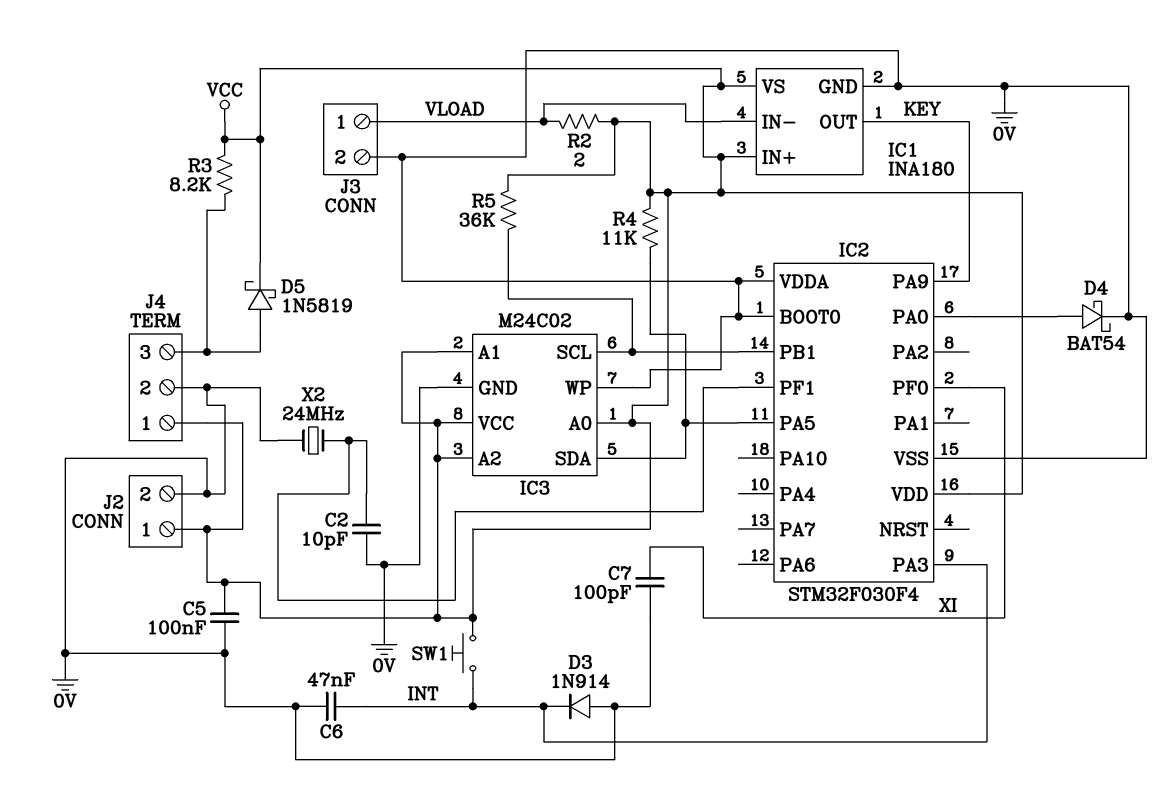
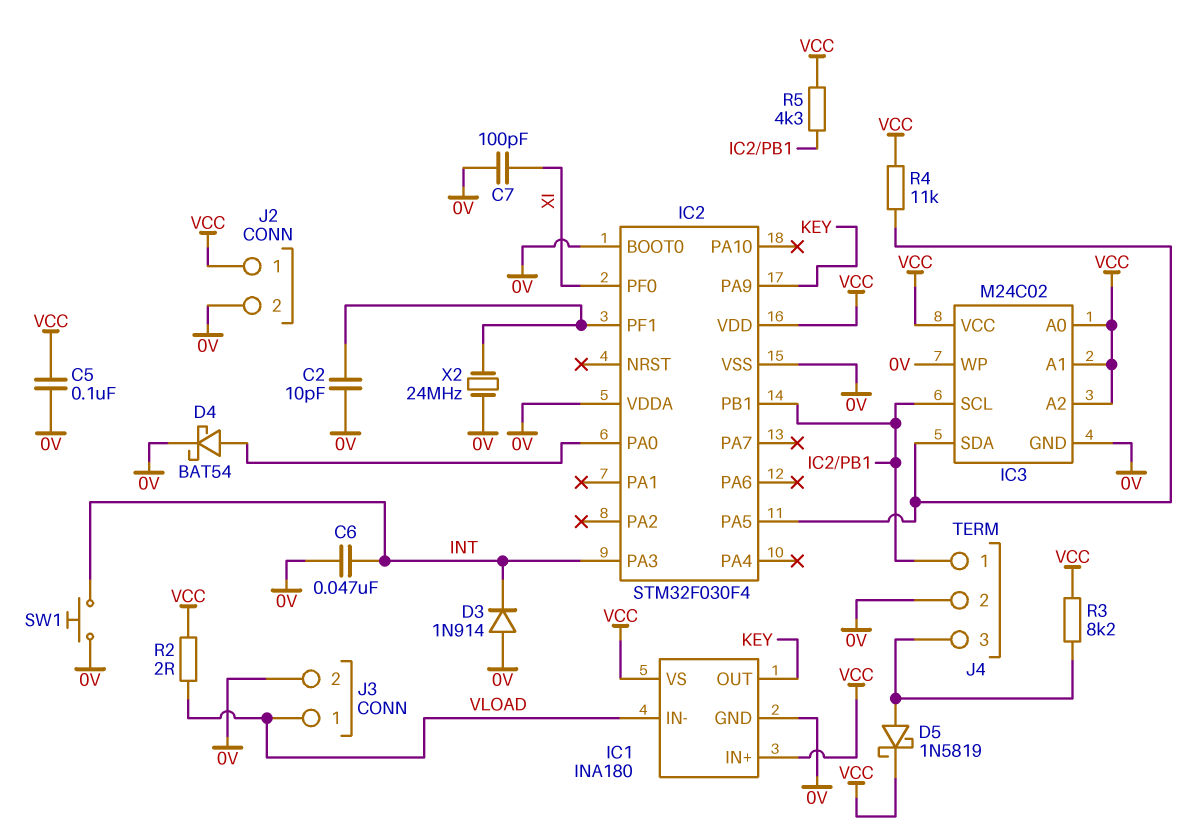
J4 pin 1: VCC -> IC2/PB1
R5: 36k (IC2/PB1, VCC) -> 4.3k (IC2/PB1, VCC)
SW1: button (INT, VCC) -> button (0V, INT)

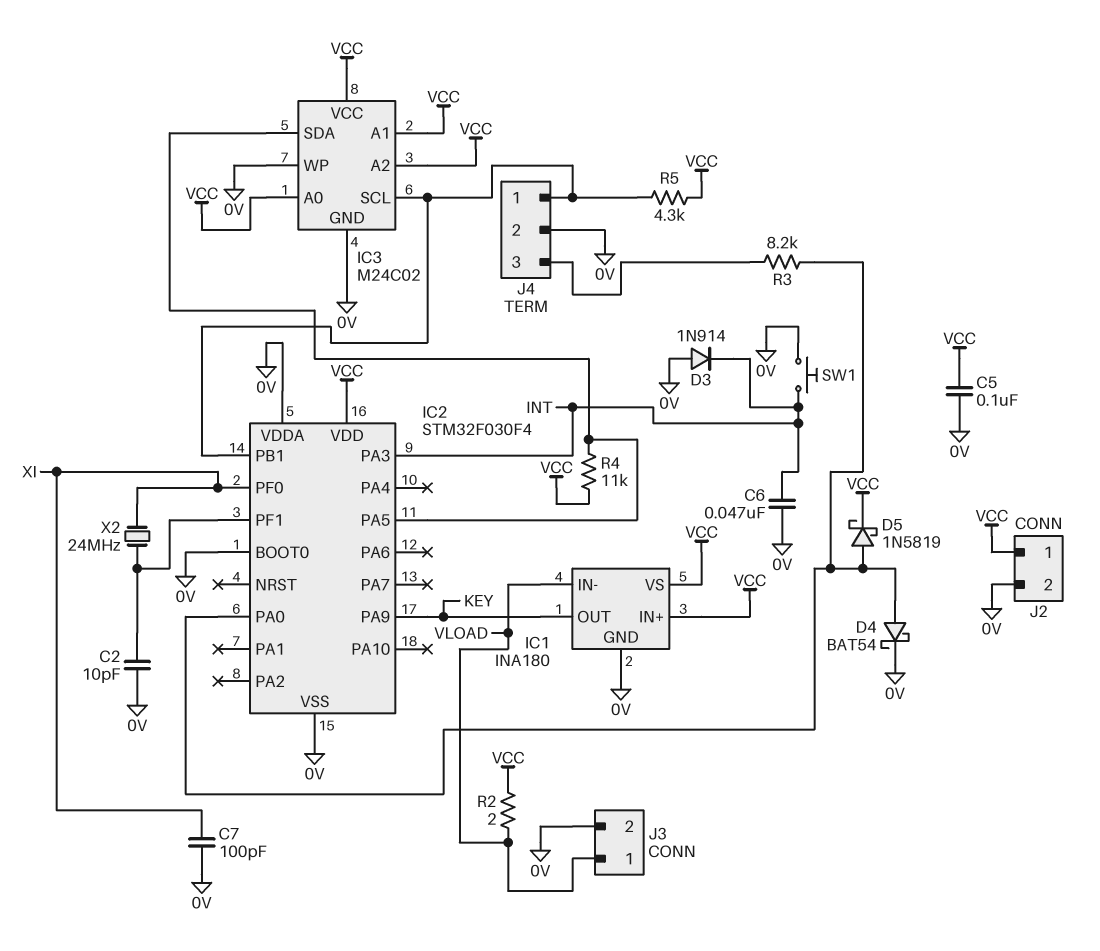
D5: schottky 1N5819 (A J4/3, K VCC) -> schottky 1N5819 (A IC2/PA0, K VCC)
R3: 8.2k (J4/3, VCC) -> 8.2k (IC2/PA0, J4/3)
X2: 24MHz (0V, IC2/PF1) -> 24MHz (IC2/PF1, XI)

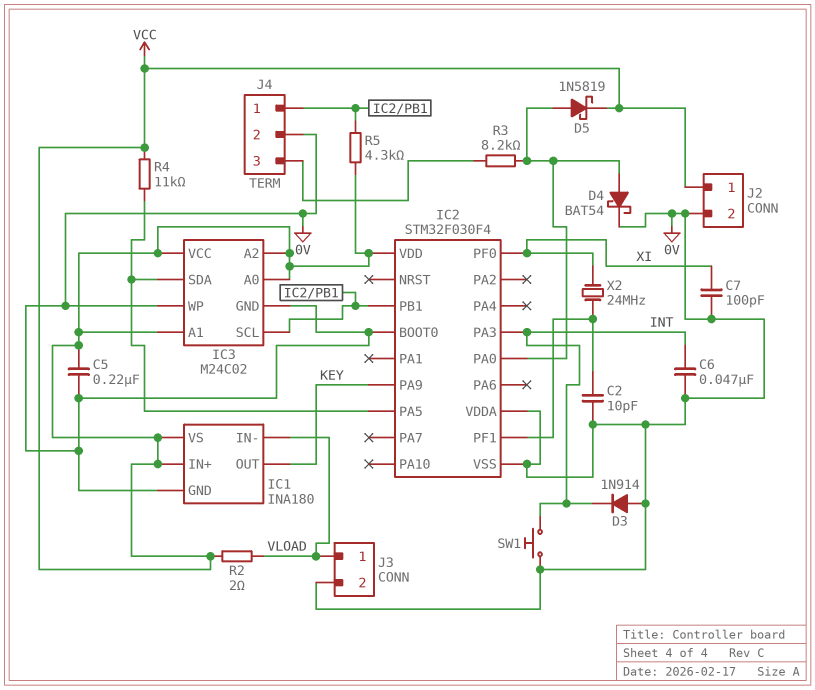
C5: 100nF (0V, VCC) -> 220nF (0V, VCC)

